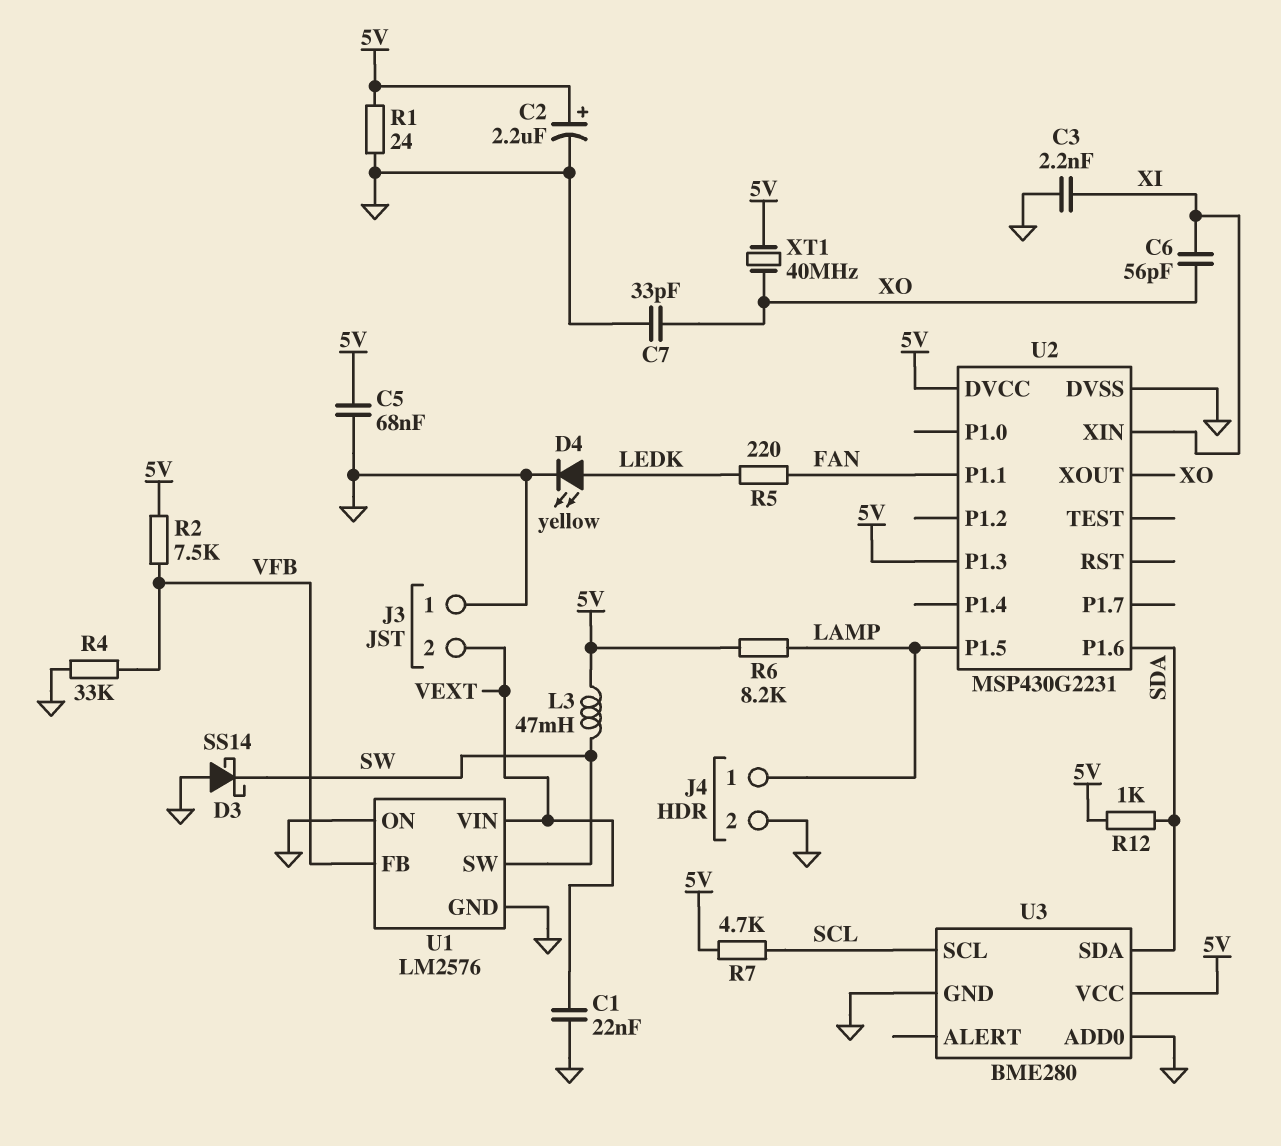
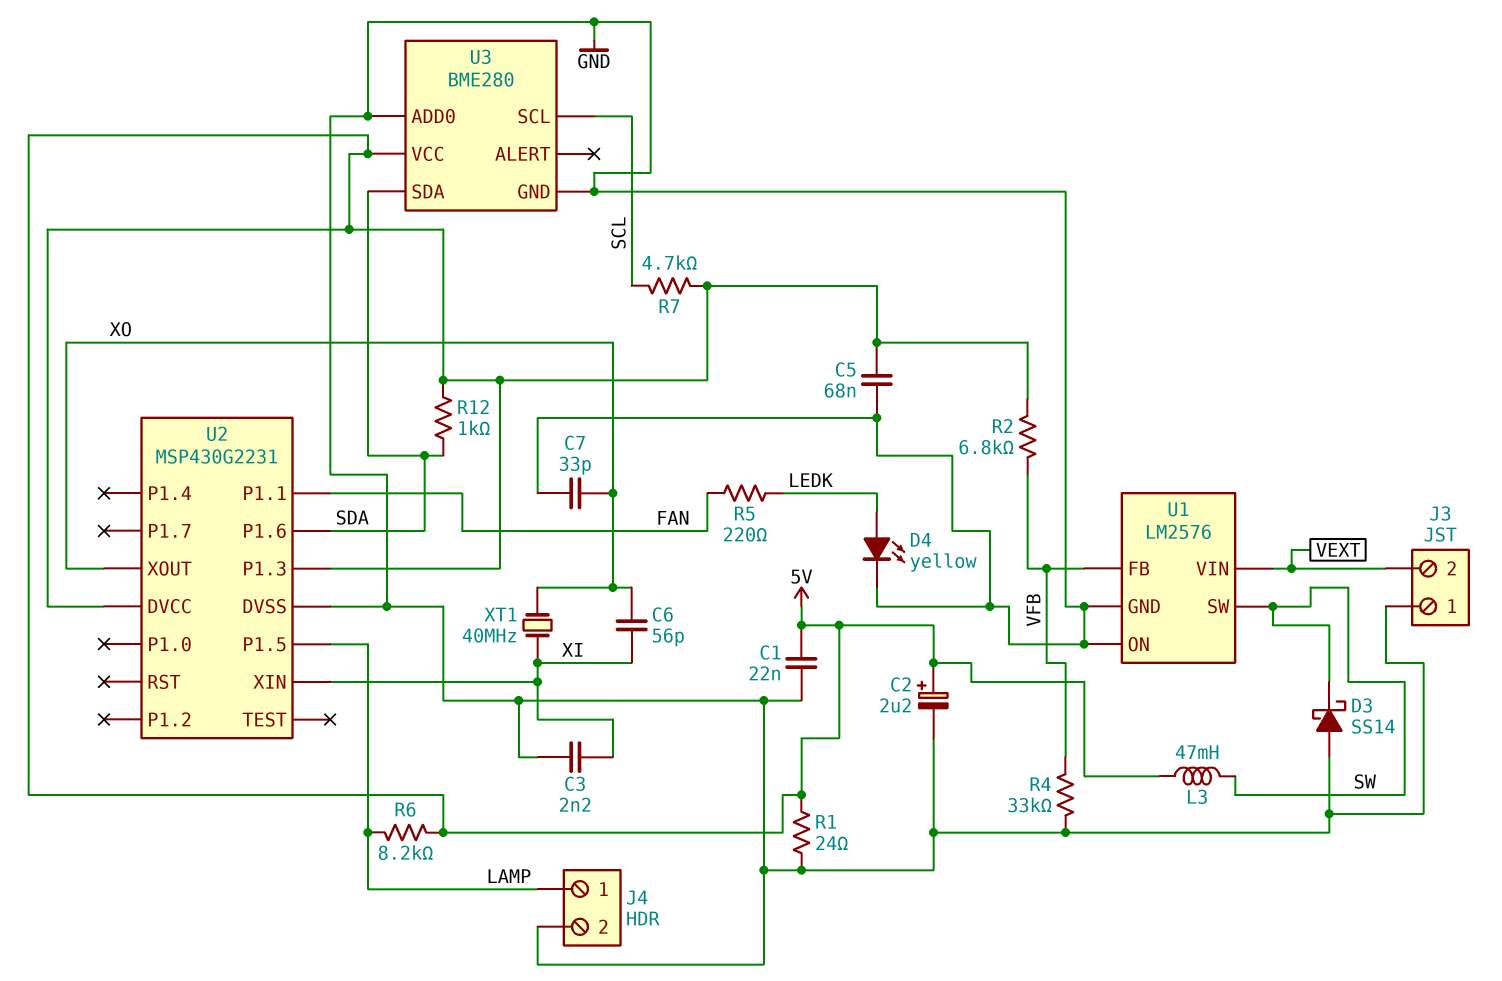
C1: 22nF (GND, VEXT) -> 22nF (5V, GND)
R2: 7.5k (5V, VFB) -> 6.8k (5V, VFB)
XT1: 40MHz (5V, XO) -> 40MHz (XI, XO)

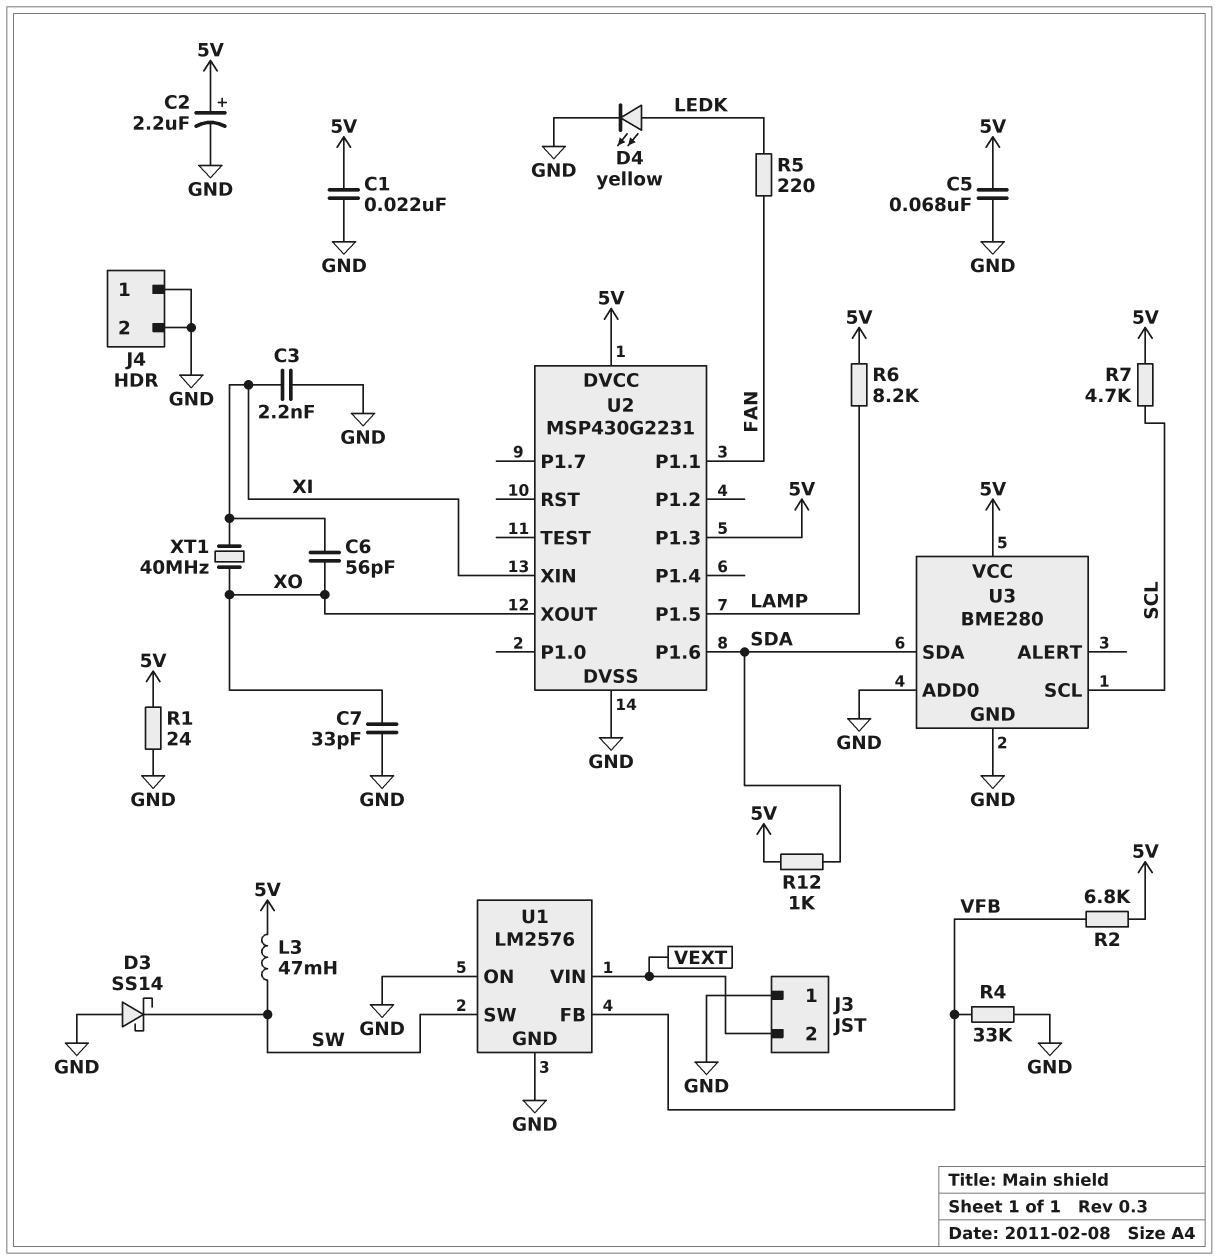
J4 pin 1: LAMP -> GND

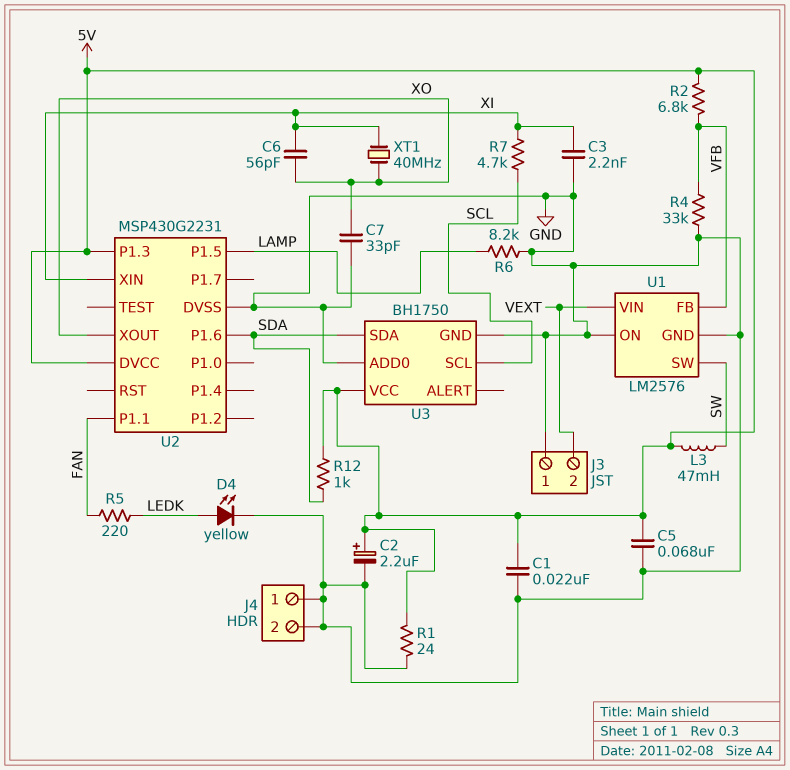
D3: schottky SS14 (A GND, K SW) -> none
R6: 8.2k (5V, LAMP) -> 8.2k (GND, LAMP)
R7: 4.7k (5V, SCL) -> 4.7k (SCL, XI)
U3: BME280 -> BH1750

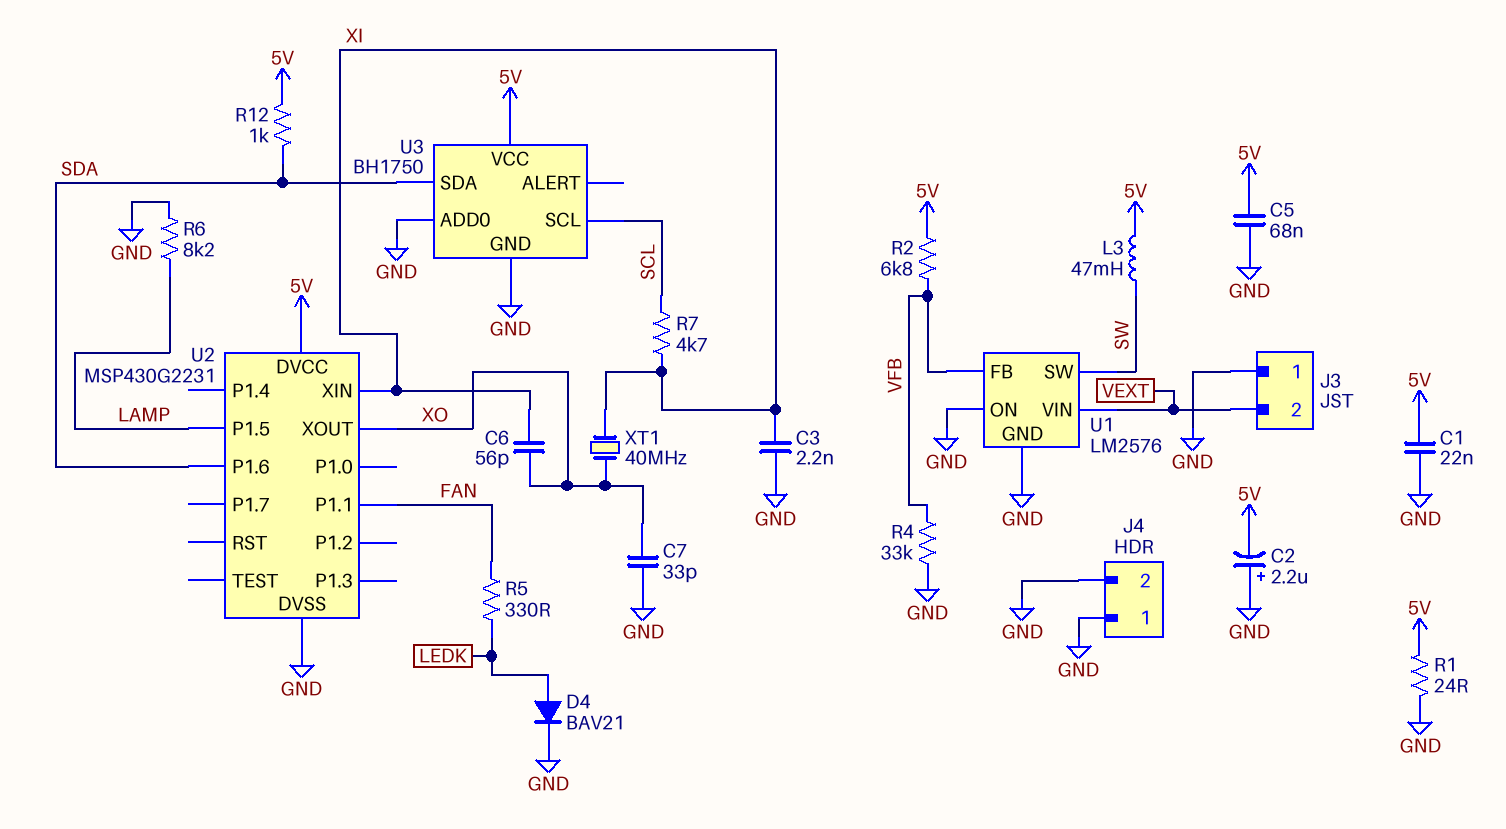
C2: 2.2uF (plus 5V, minus GND) -> 2.2uF (plus GND, minus 5V)
D4: LED yellow (A LEDK, K GND) -> diode BAV21 (A LEDK, K GND)
R5: 220 (FAN, LEDK) -> 330 (FAN, LEDK)
U2 pin P1.3: 5V -> none

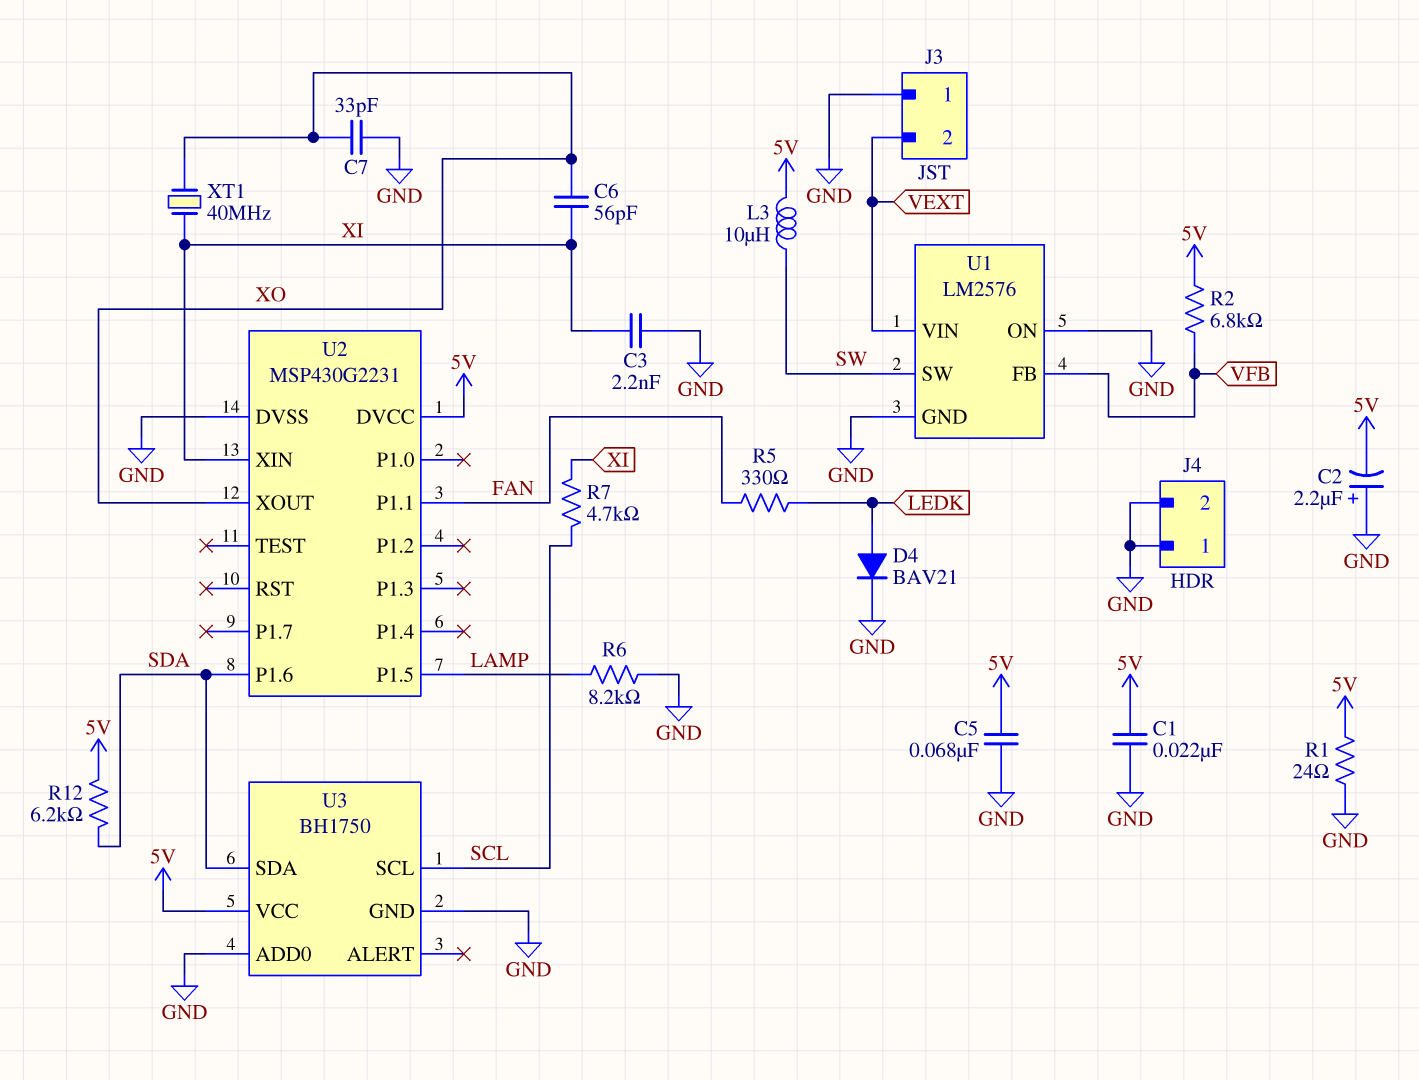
L3: 47mH (5V, SW) -> 10uH (5V, SW)
R4: 33k (GND, VFB) -> none
R12: 1k (5V, SDA) -> 6.2k (5V, SDA)

